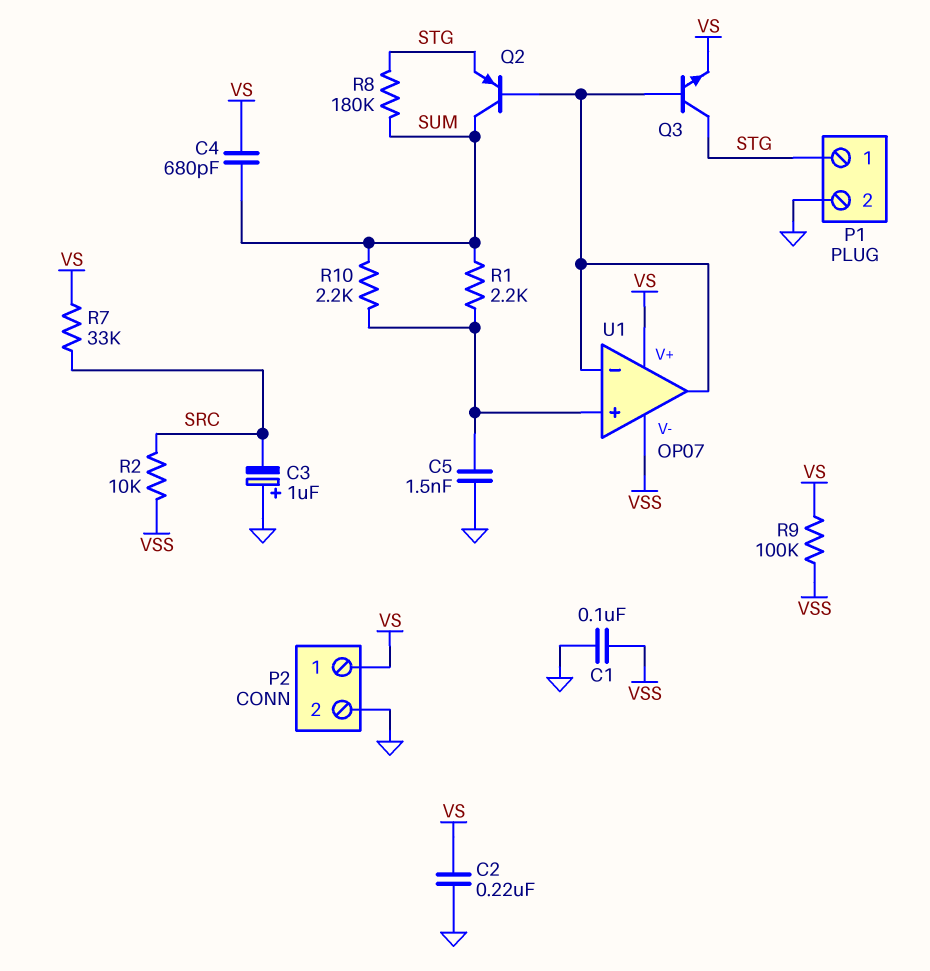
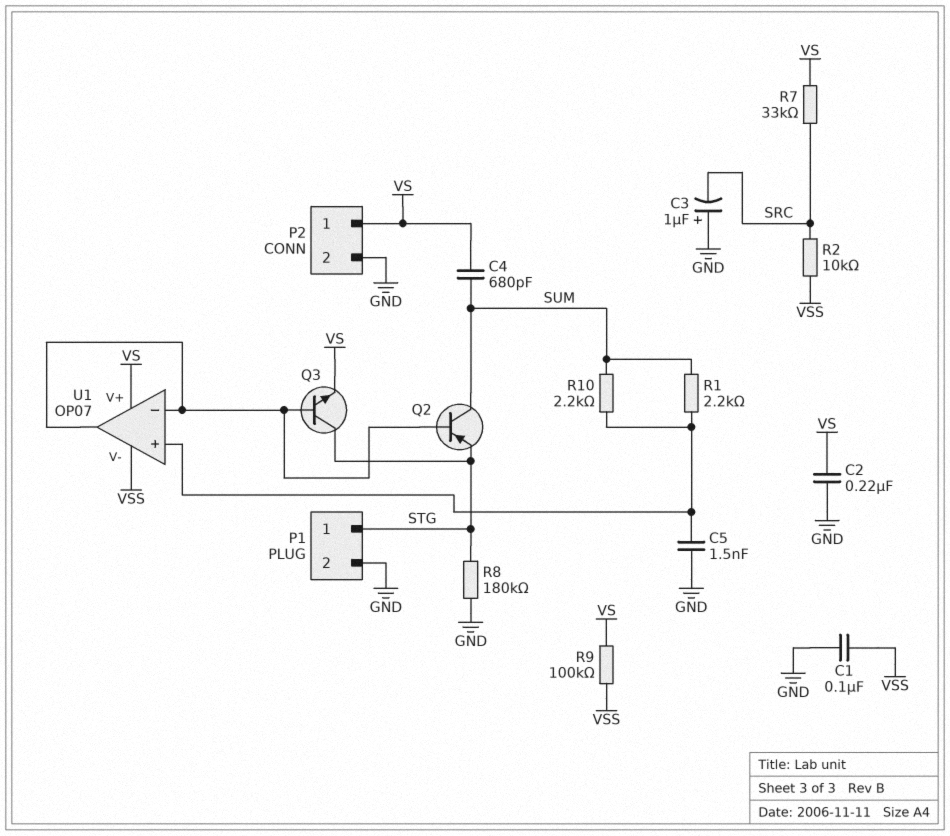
R8: 180k (STG, SUM) -> 180k (GND, STG)

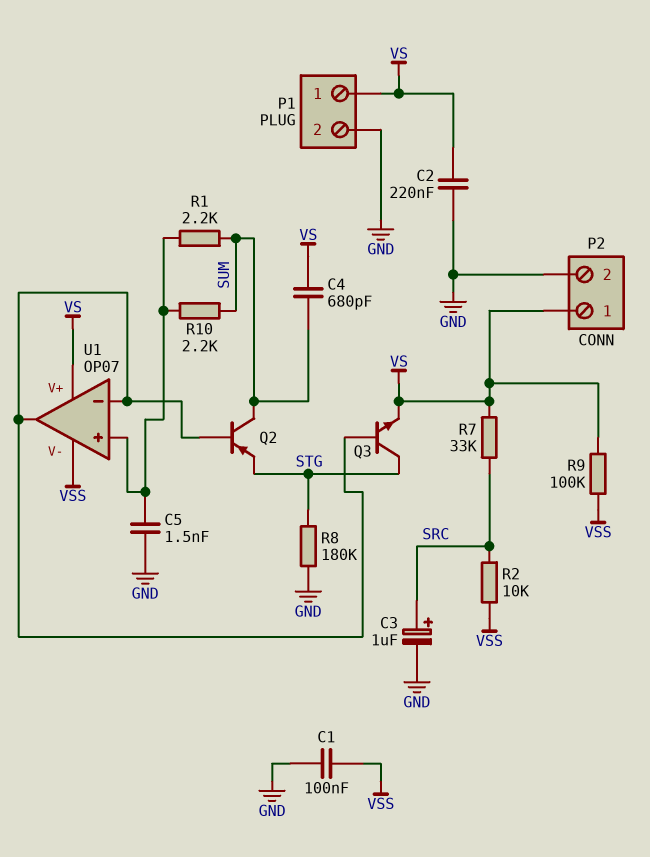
C3: 1uF (plus GND, minus SRC) -> 1uF (plus SRC, minus GND)
P1 pin 1: STG -> VS

